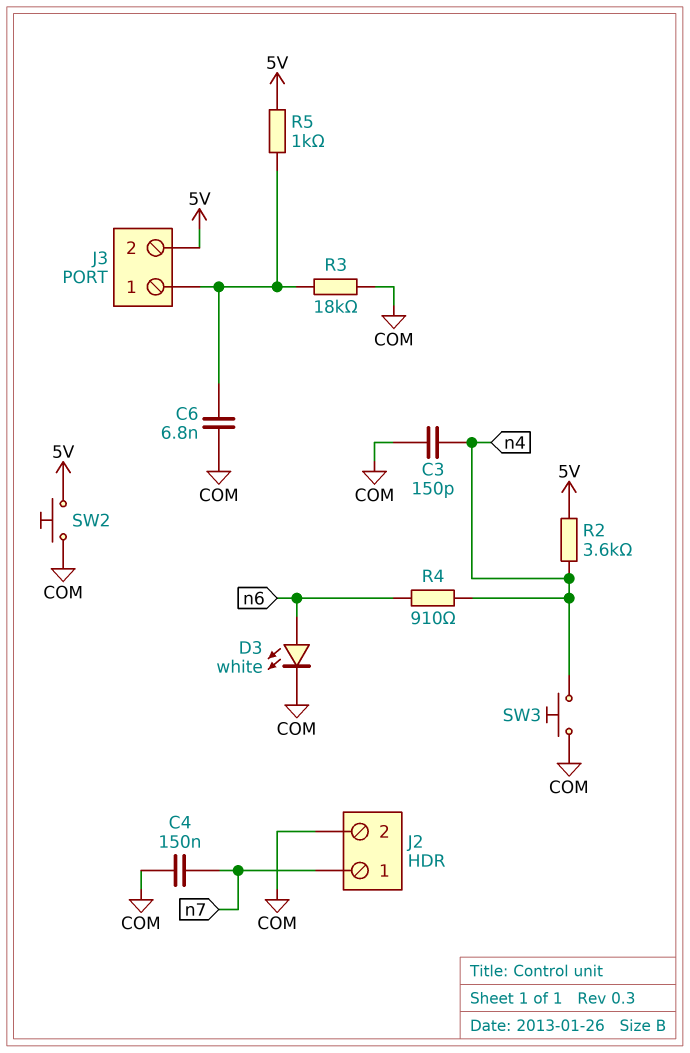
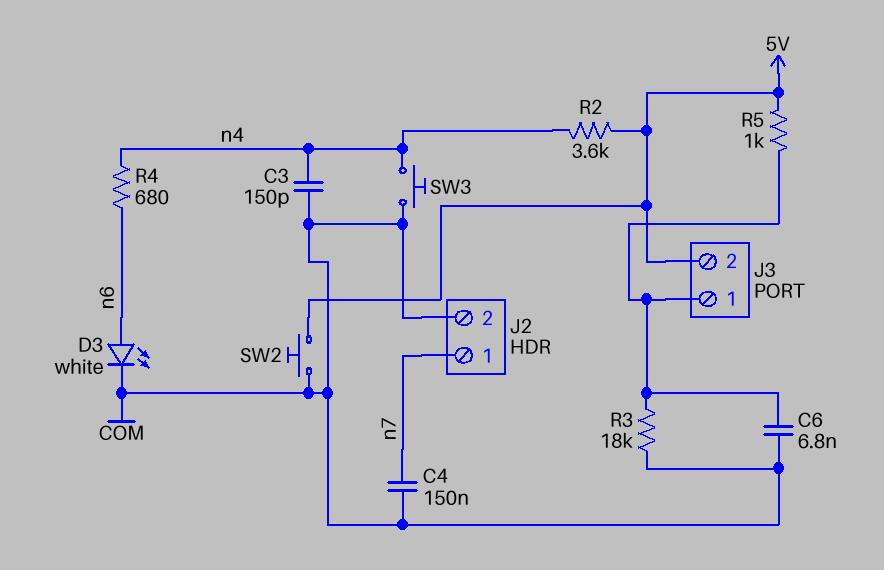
R4: 910 (n4, n6) -> 680 (n4, n6)

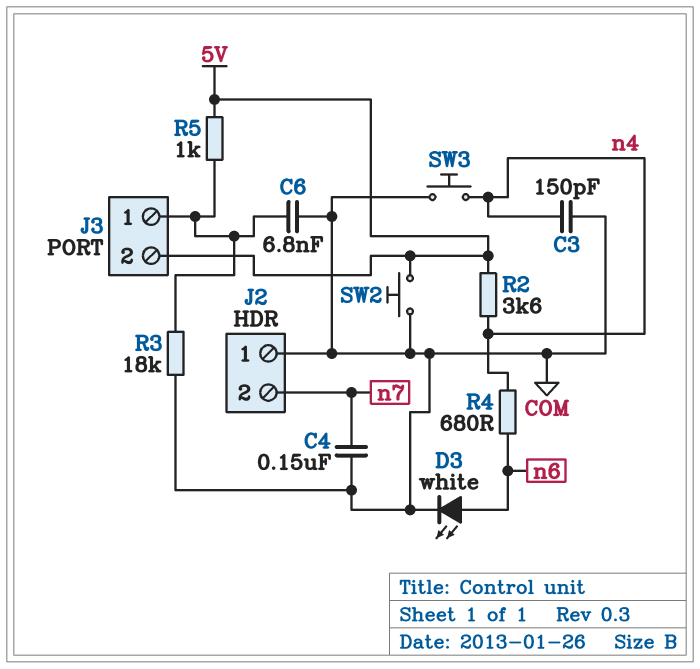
J2 pin 1: n7 -> COM
J2 pin 2: COM -> n7

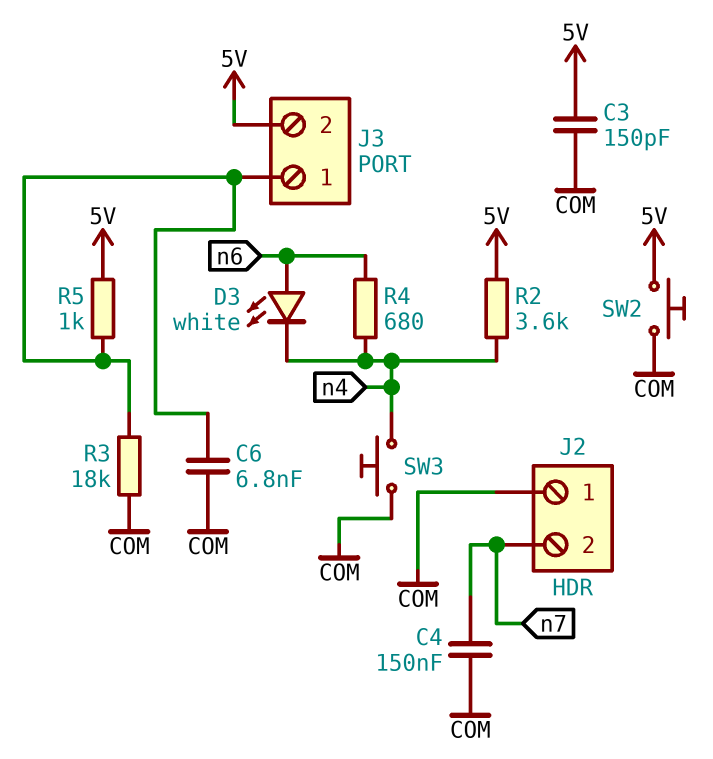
C3: 150pF (COM, n4) -> 150pF (5V, COM)
D3: LED white (A n6, K COM) -> LED white (A n6, K n4)

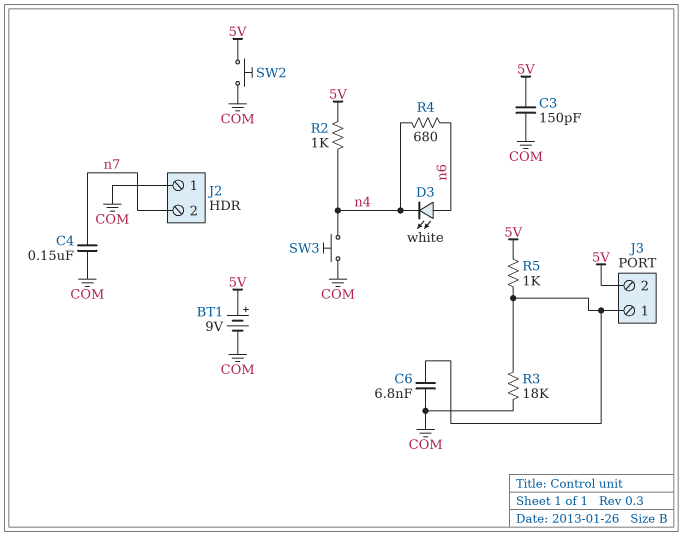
BT1: none -> 9V (plus 5V, minus COM)
R2: 3.6k (5V, n4) -> 1k (5V, n4)

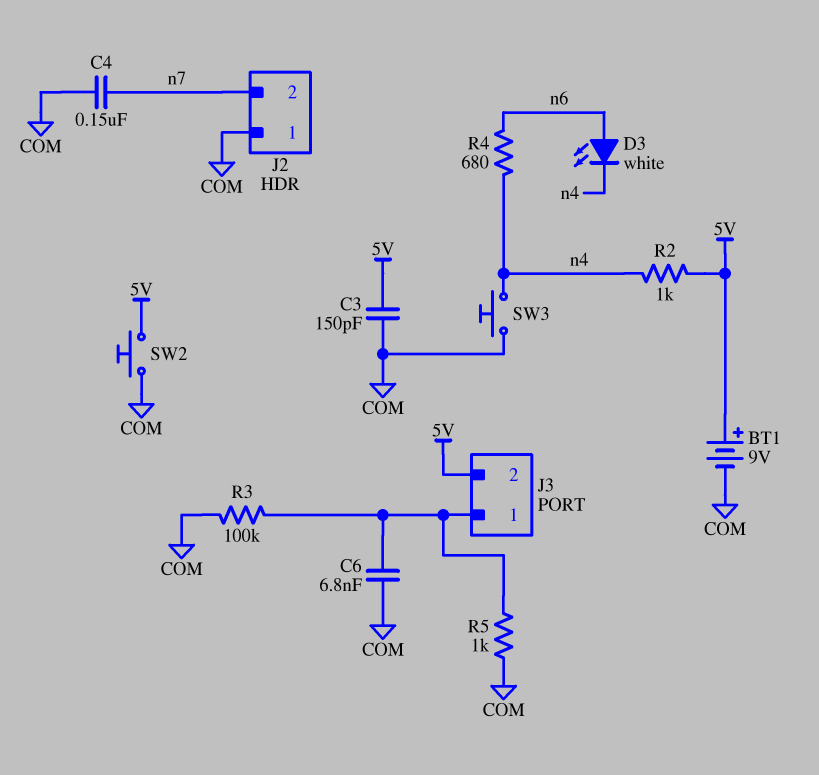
R3: 18k (COM, J3/1) -> 100k (COM, J3/1)
R5: 1k (5V, J3/1) -> 1k (COM, J3/1)

